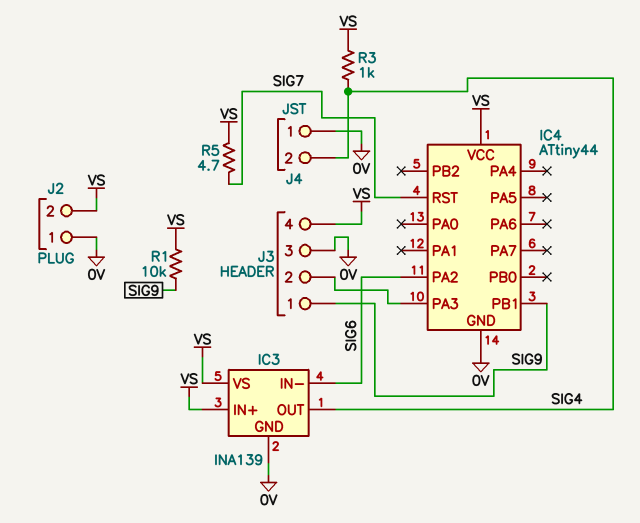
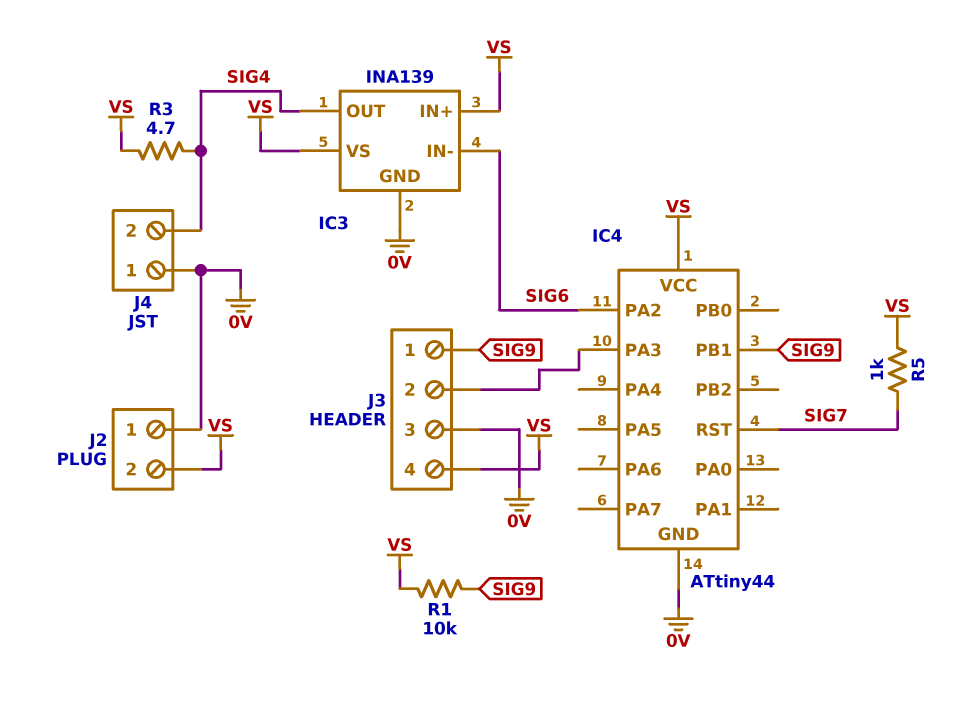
R3: 1k (SIG4, VS) -> 4.7 (SIG4, VS)
R5: 4.7 (SIG7, VS) -> 1k (SIG7, VS)

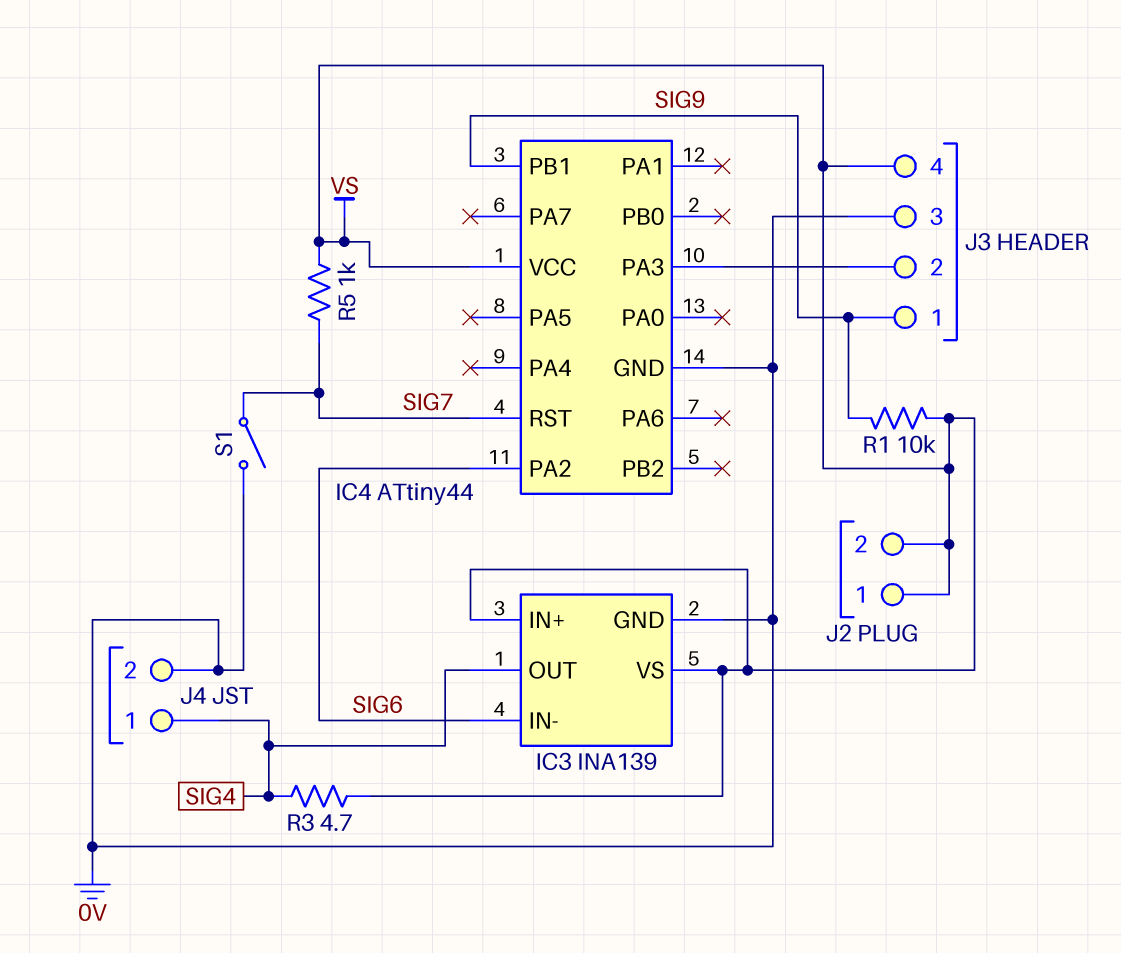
J2 pin 1: 0V -> VS
J4 pin 1: 0V -> SIG4
J4 pin 2: SIG4 -> 0V
S1: none -> switch (0V, SIG7)

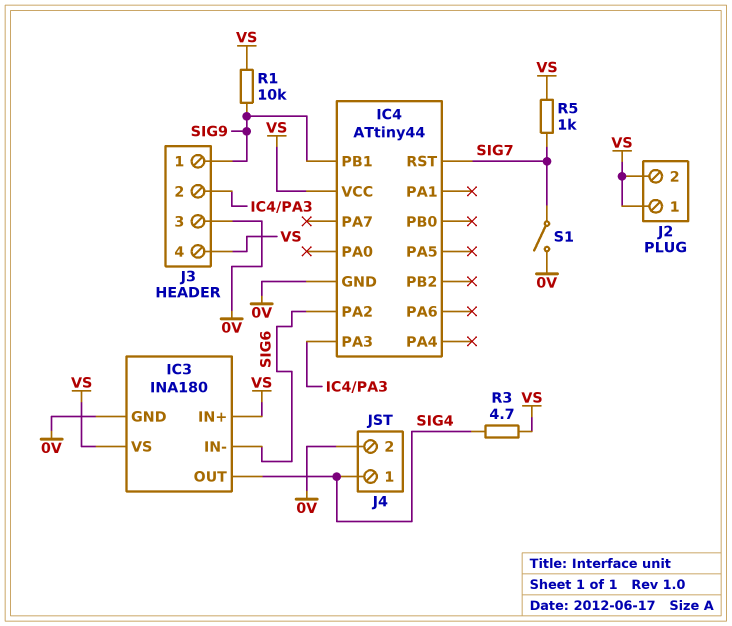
IC3: INA139 -> INA180

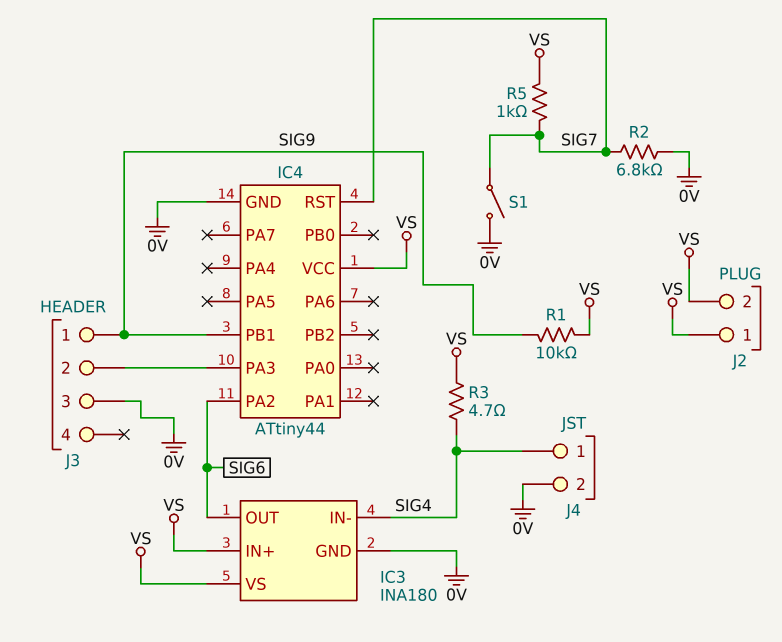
IC3 pin IN-: SIG6 -> SIG4
IC3 pin OUT: SIG4 -> SIG6
J3 pin 4: VS -> none
R2: none -> 6.8k (0V, SIG7)

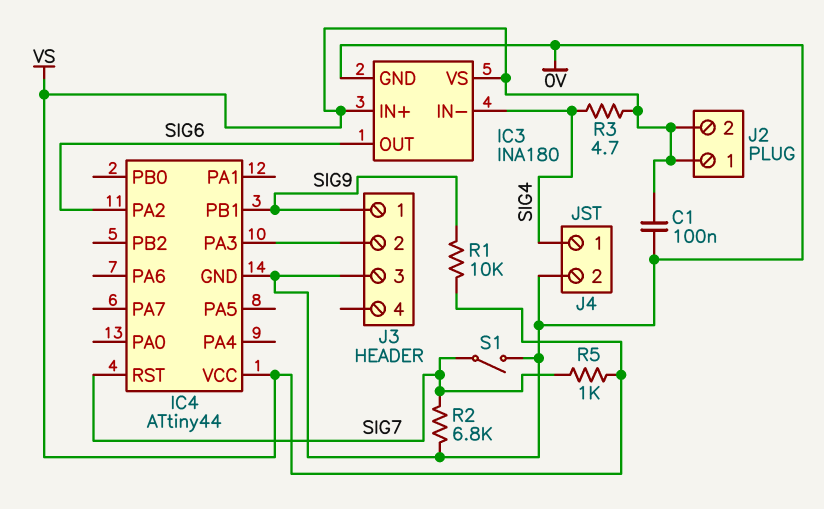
C1: none -> 100nF (0V, VS)

